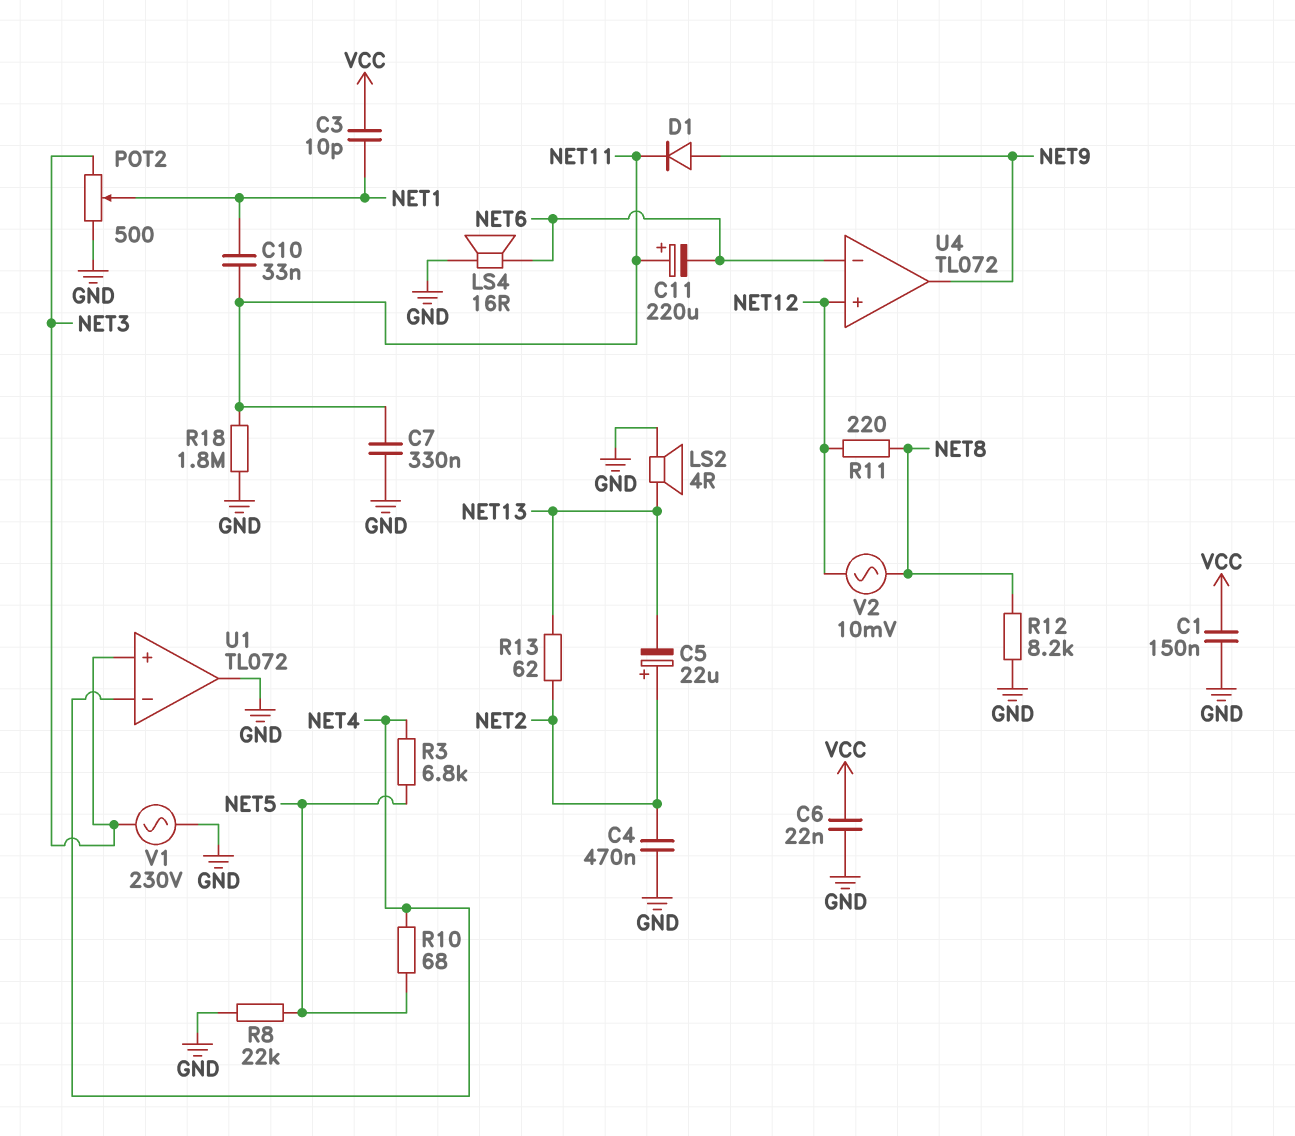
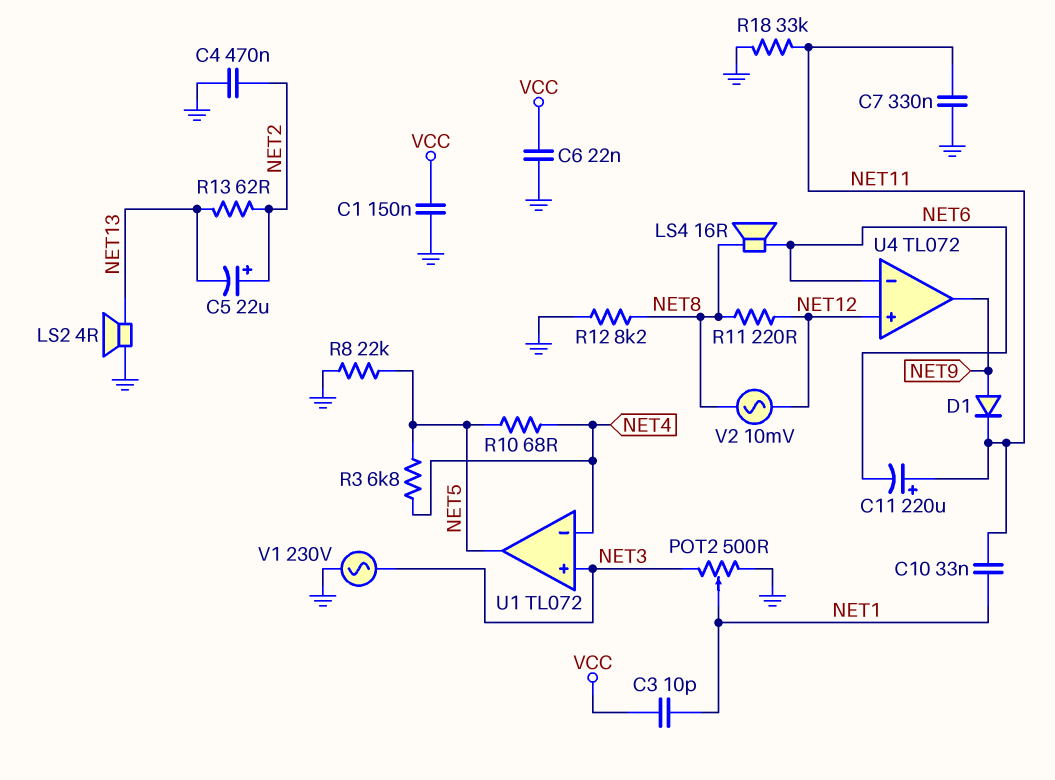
LS4: speaker 16R (GND, NET6) -> speaker 16R (NET6, NET8)
R18: 1.8M (GND, NET11) -> 33k (GND, NET11)
U1 pin out: GND -> NET5

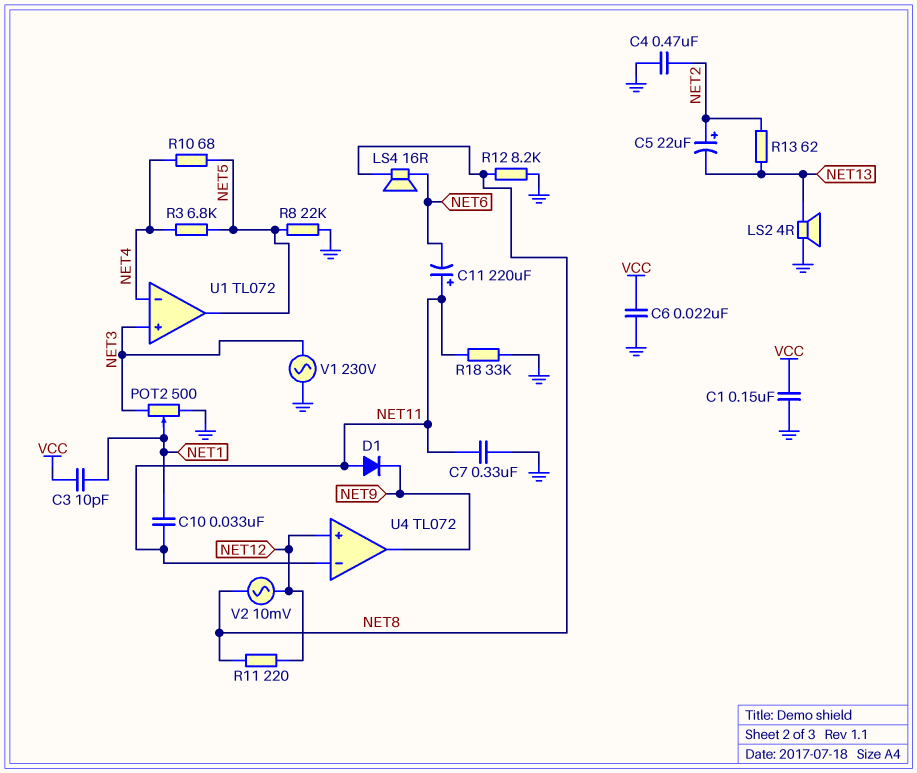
D1: diode (A NET9, K NET11) -> diode (A NET11, K NET9)
U4 pin in-: NET6 -> NET11

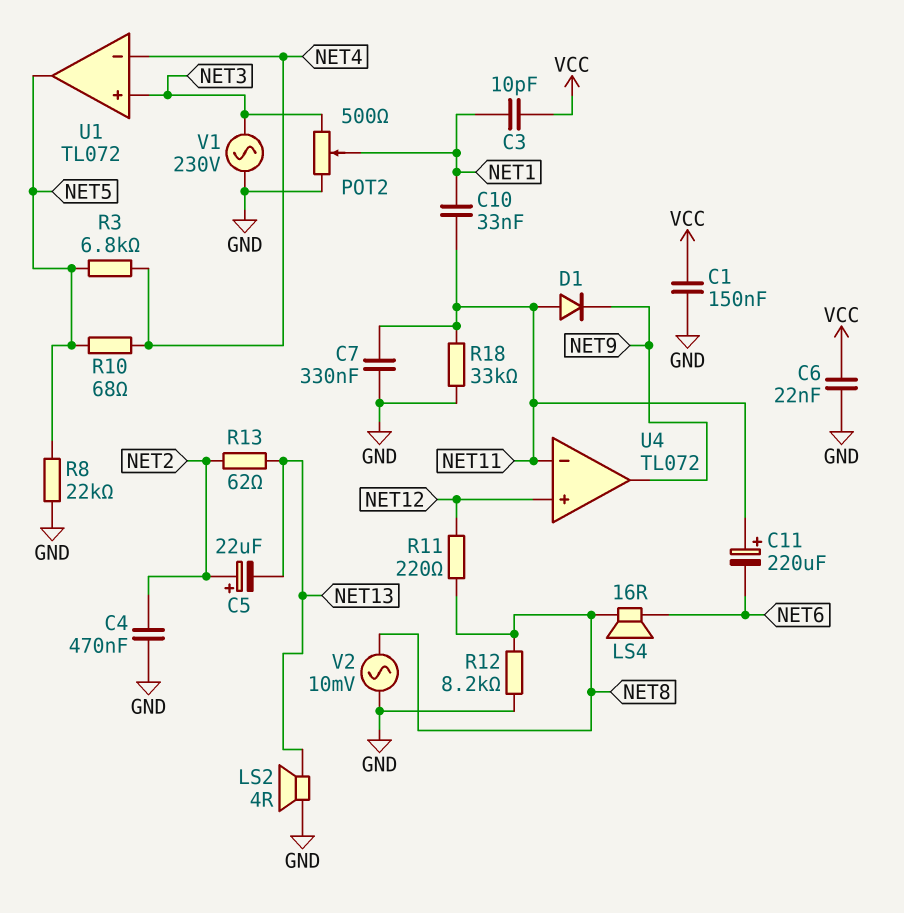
V2: AC 10mV (NET8, NET12) -> AC 10mV (GND, NET8)

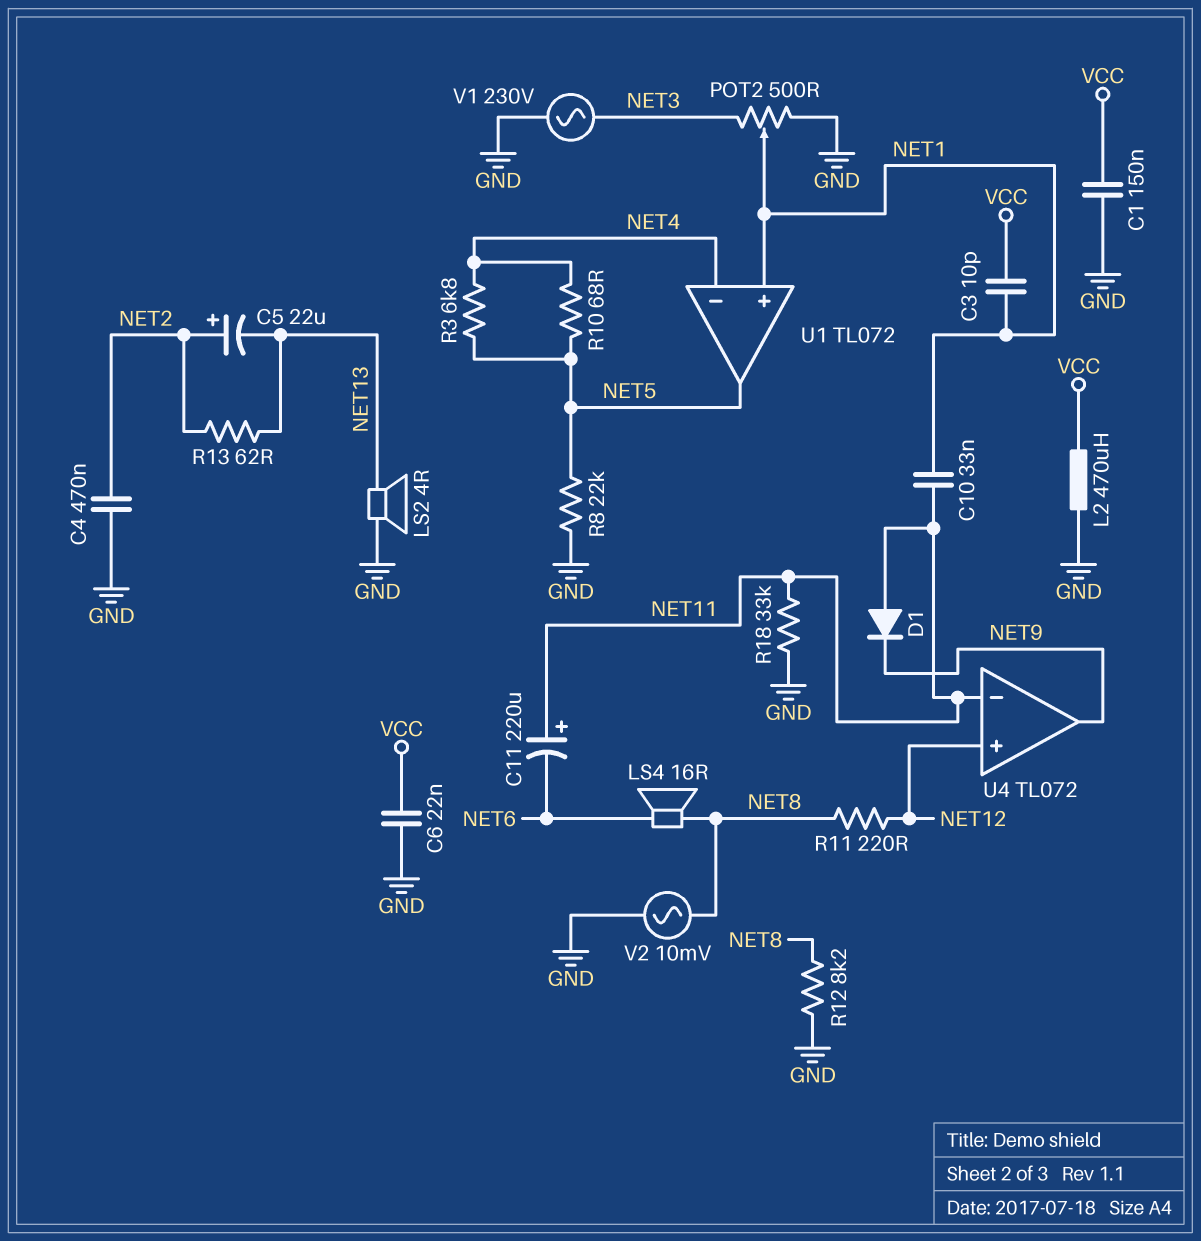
C7: 330nF (GND, NET11) -> none
L2: none -> 470uH (GND, VCC)
U1 pin in+: NET3 -> NET1

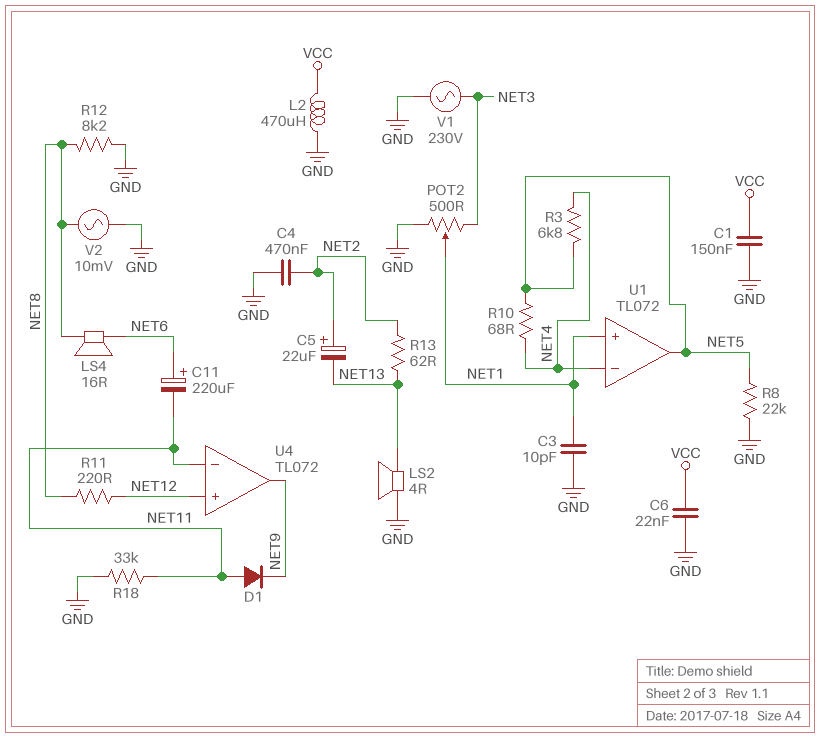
C3: 10pF (NET1, VCC) -> 10pF (GND, NET1)
C10: 33nF (NET1, NET11) -> none
C11: 220uF (plus NET11, minus NET6) -> 220uF (plus NET6, minus NET11)

